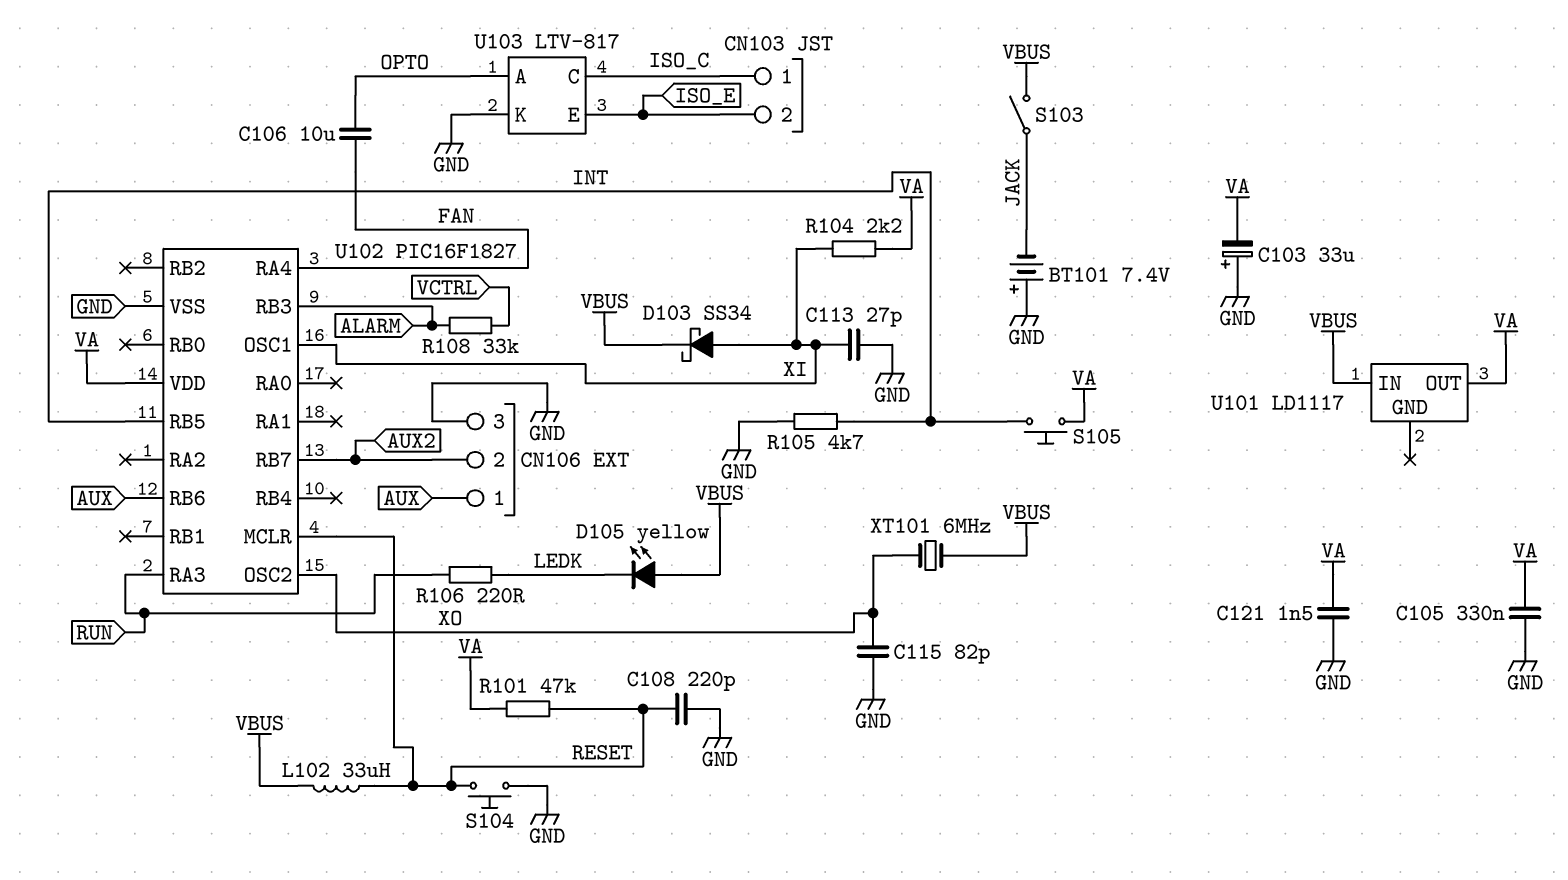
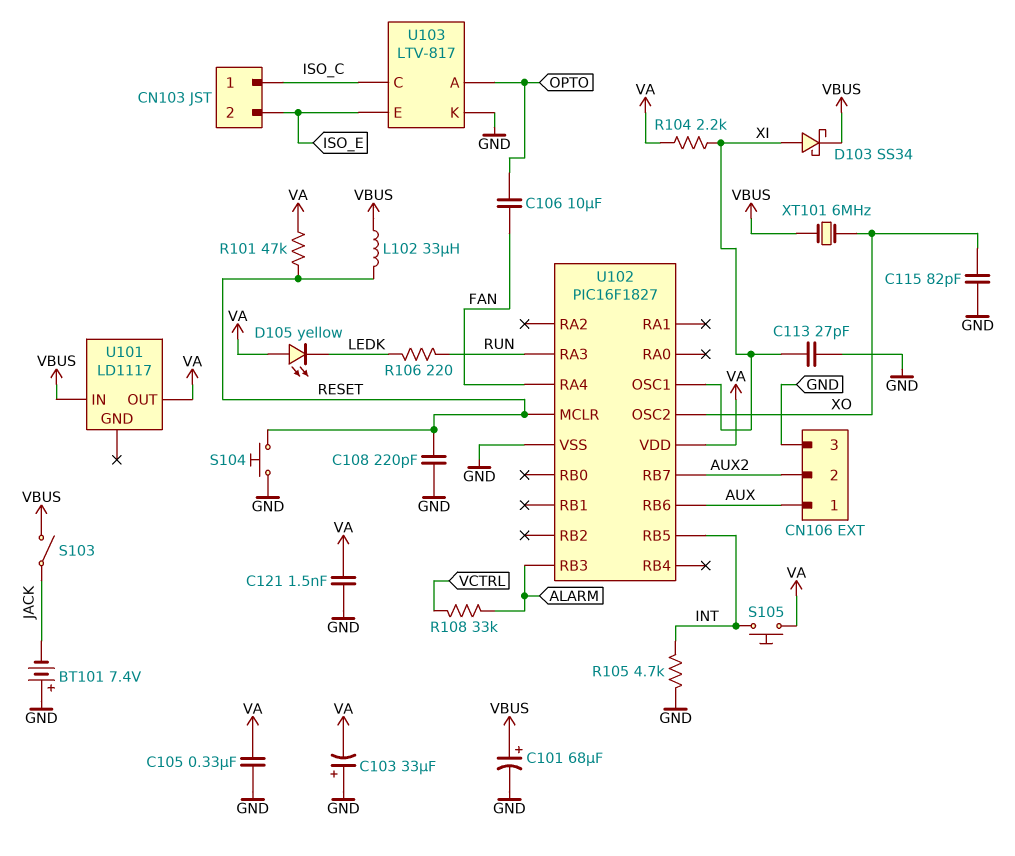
C101: none -> 68uF (plus VBUS, minus GND)
D105: LED yellow (A VBUS, K LEDK) -> LED yellow (A VA, K LEDK)

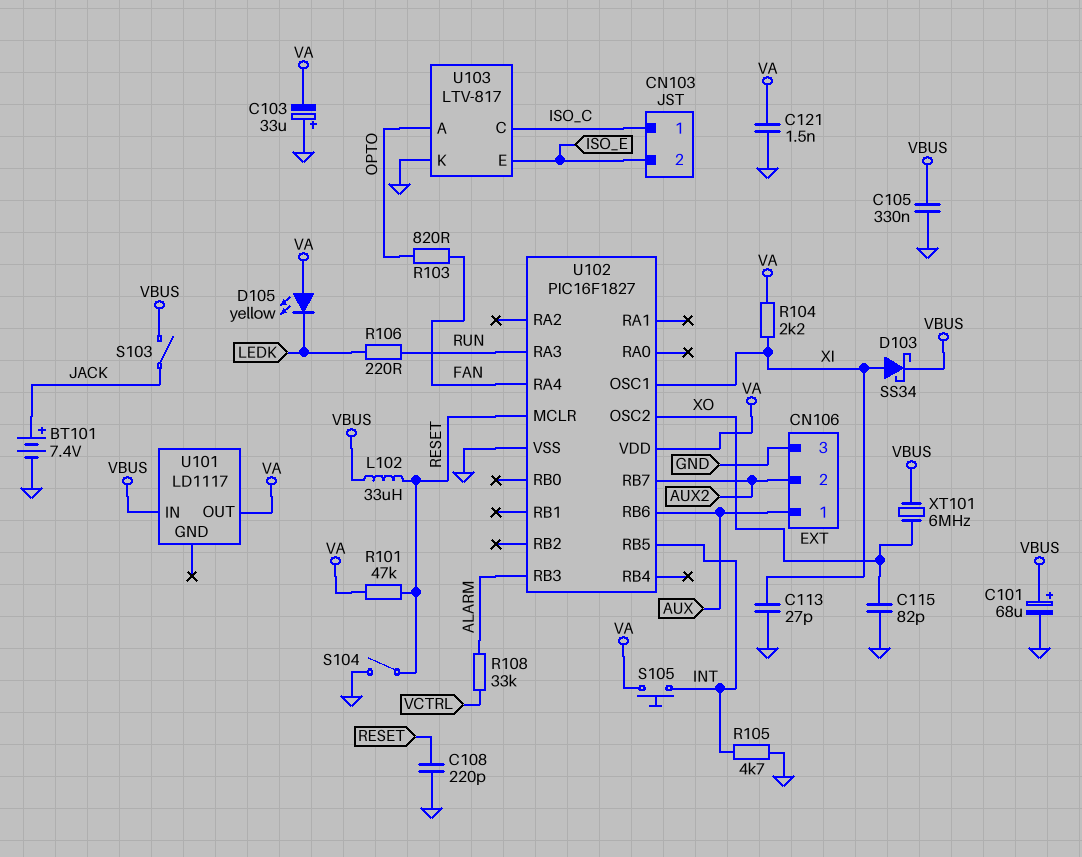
BT101: 7.4V (plus GND, minus JACK) -> 7.4V (plus JACK, minus GND)
C105: 330nF (GND, VA) -> 330nF (GND, VBUS)
C106: 10uF (FAN, OPTO) -> none
R103: none -> 820 (FAN, OPTO)
S104: button (GND, RESET) -> switch (GND, RESET)

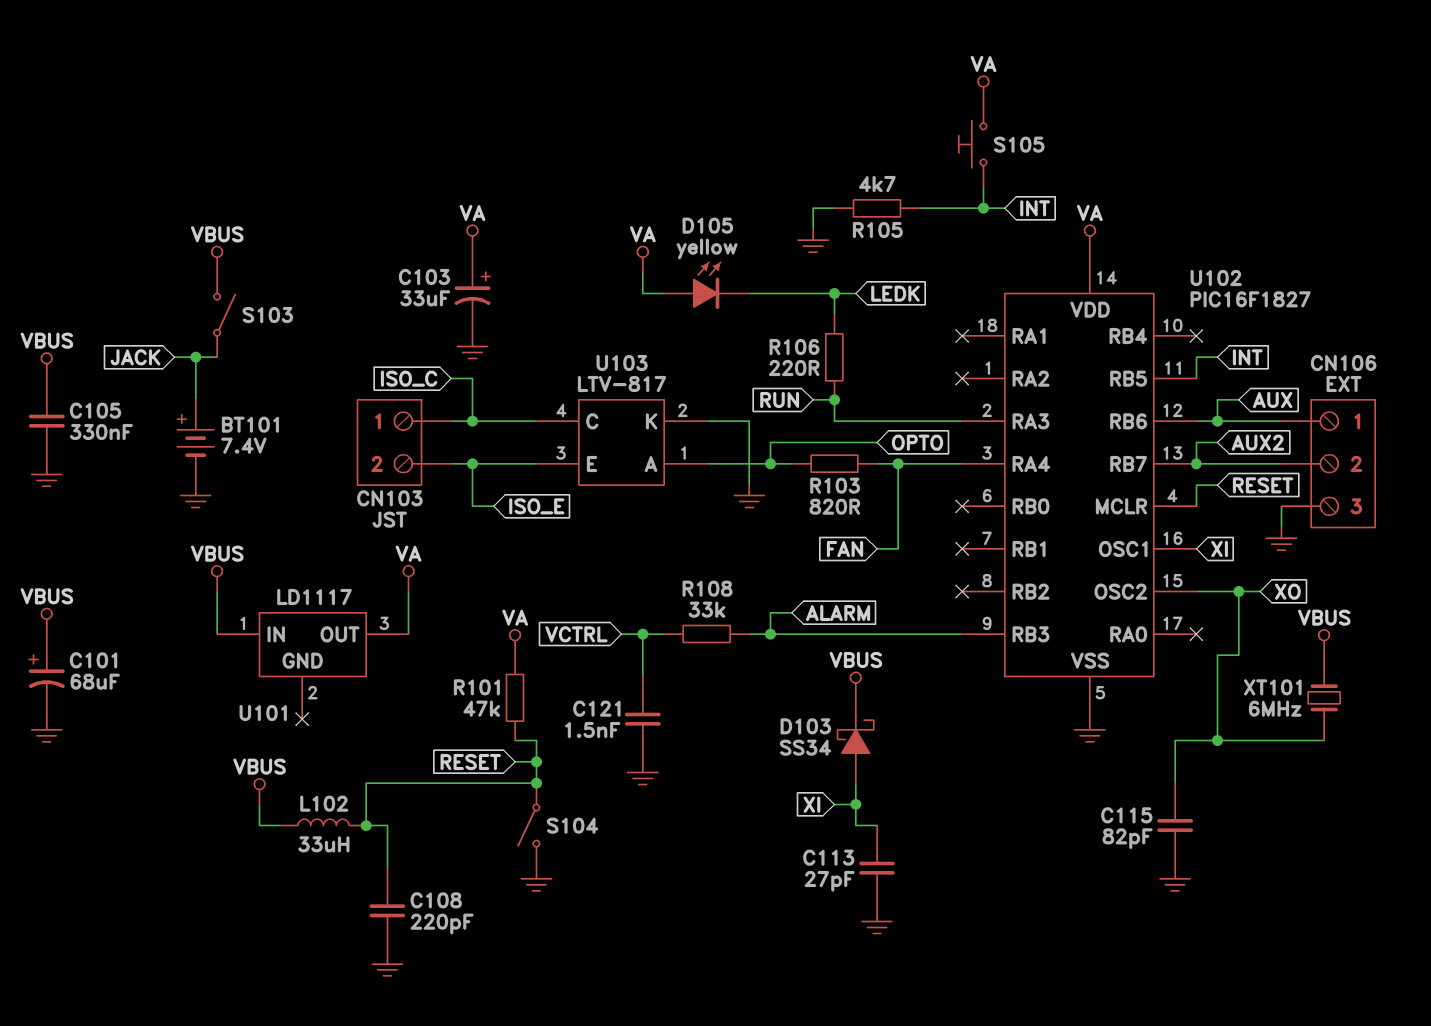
C103: 33uF (plus GND, minus VA) -> 33uF (plus VA, minus GND)
C121: 1.5nF (GND, VA) -> 1.5nF (GND, VCTRL)
R104: 2.2k (VA, XI) -> none

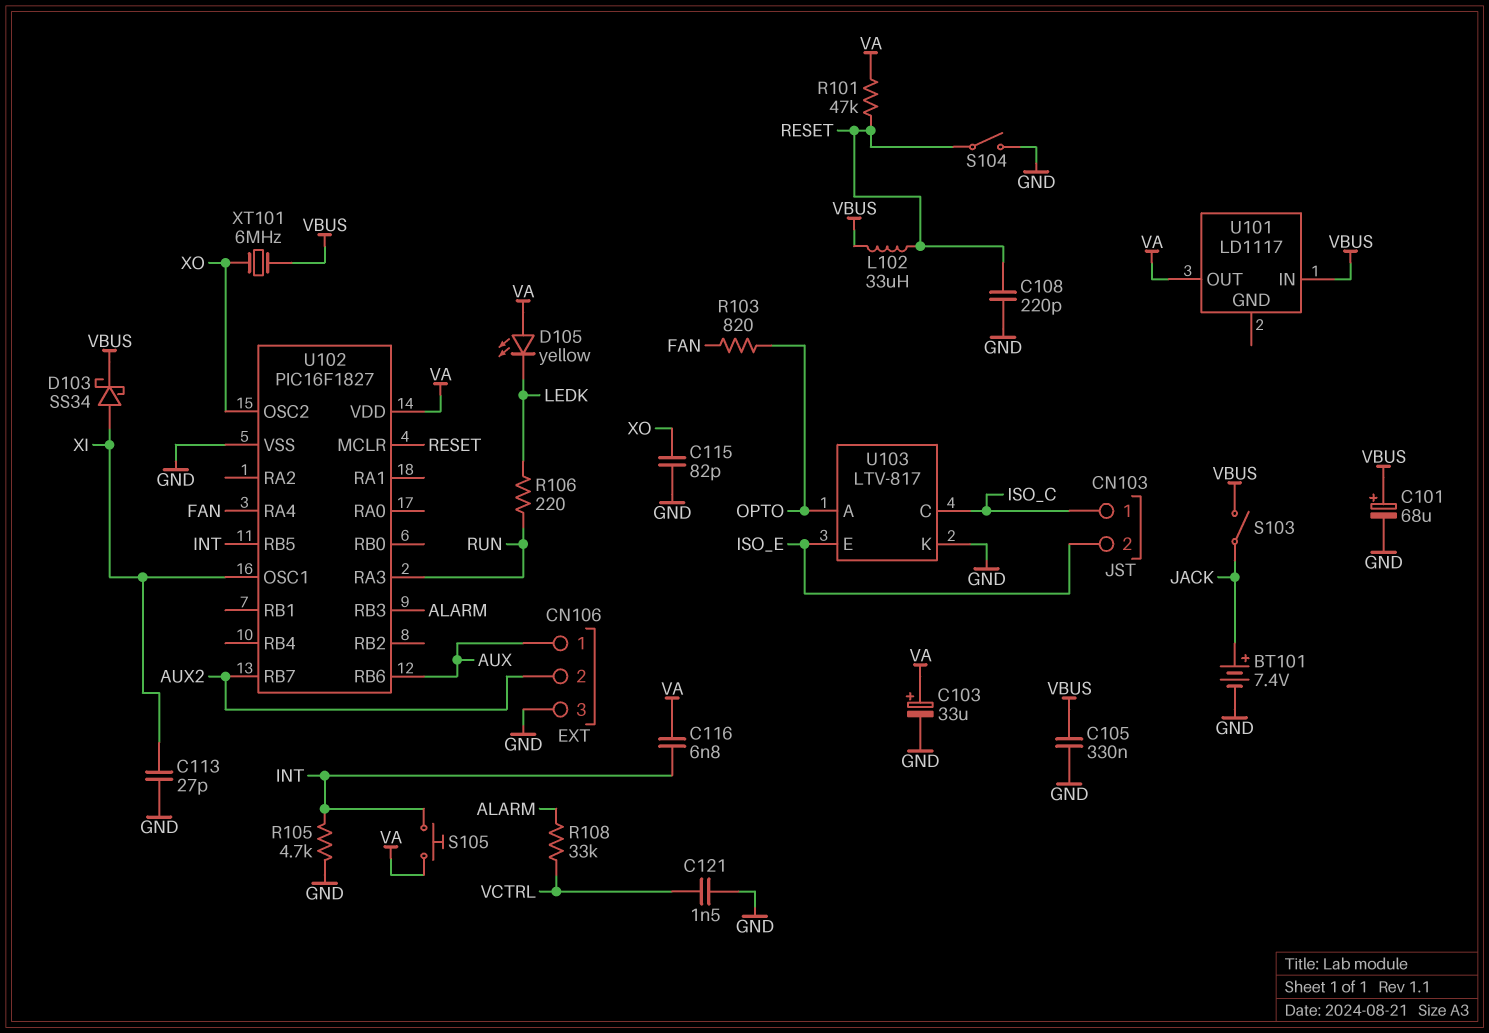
C116: none -> 6.8nF (INT, VA)

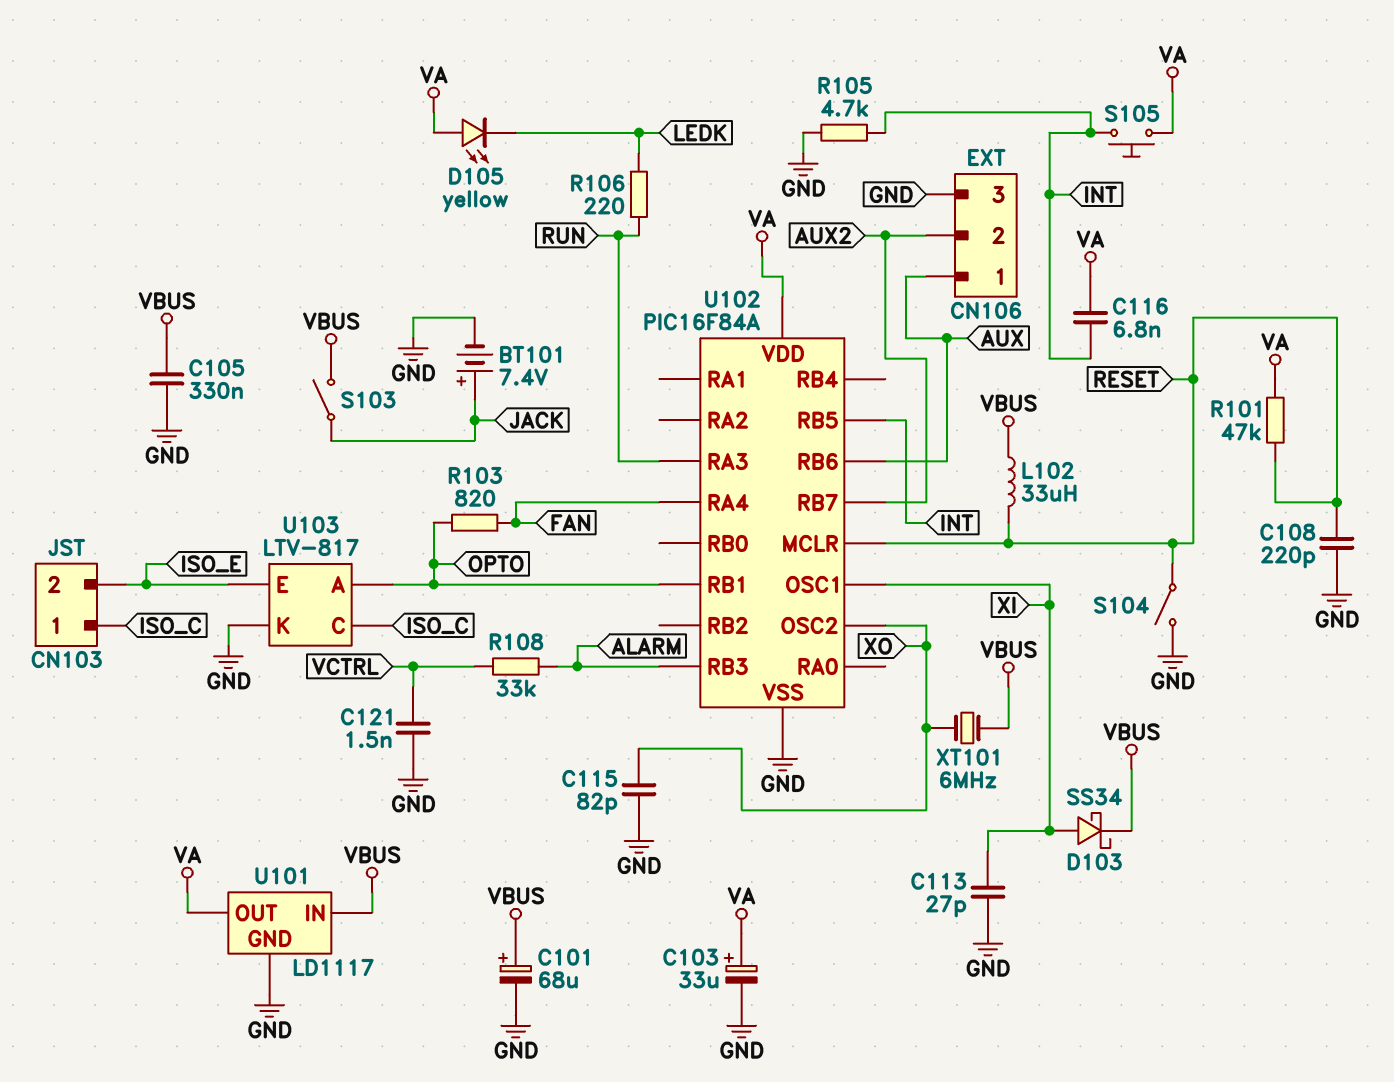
U101 pin GND: none -> GND
U102: PIC16F1827 -> PIC16F84A
U102 pin RB1: none -> OPTO

